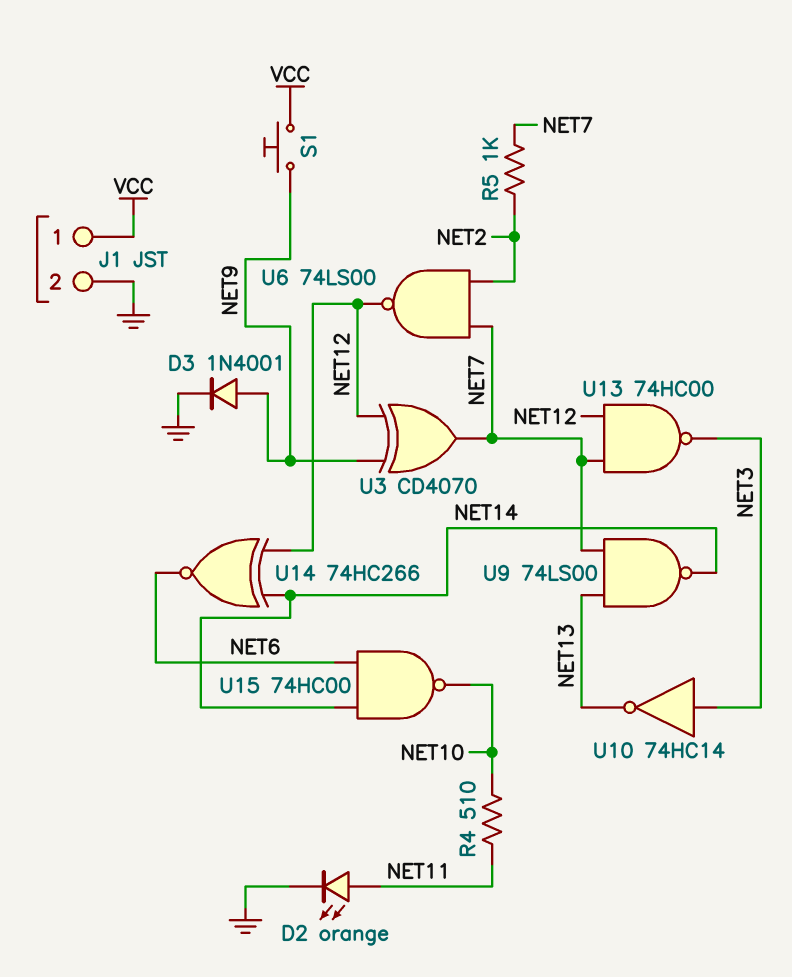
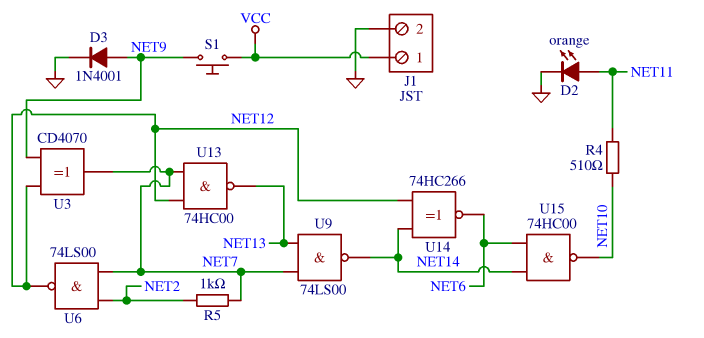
U10: NOT 74HC14 (in NET3, out NET13) -> none
U13: NAND 74HC00 (in NET7, in NET12, out NET3) -> NAND 74HC00 (in NET7, in NET12, out NET13)

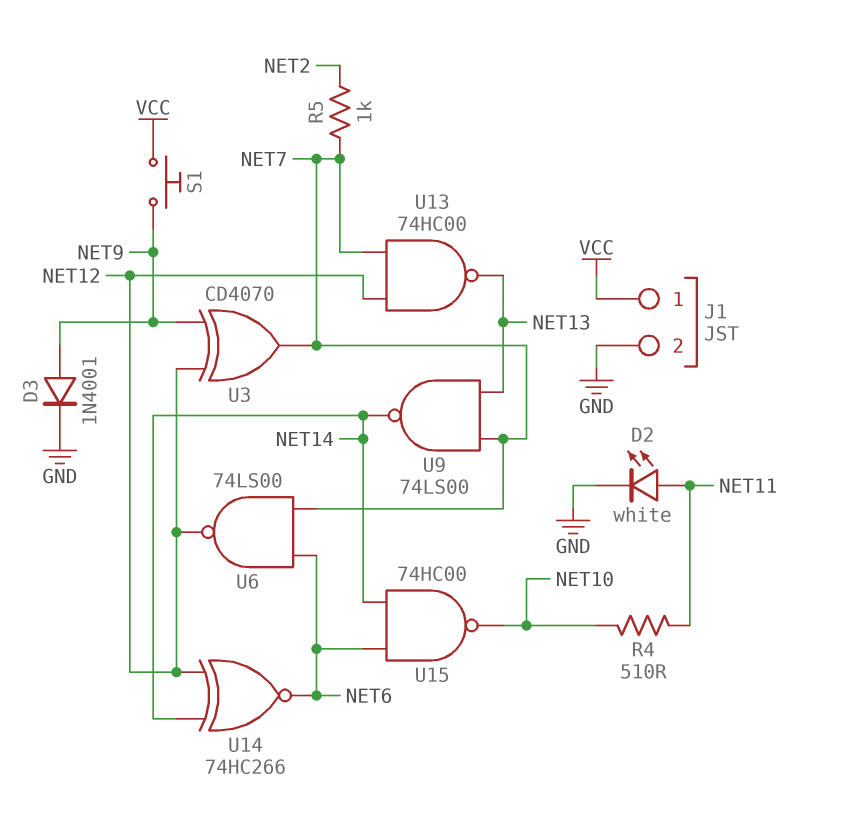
D2: LED orange (A NET11, K GND) -> LED white (A NET11, K GND)
U6: NAND 74LS00 (in NET2, in NET7, out NET12) -> NAND 74LS00 (in NET6, in NET7, out NET12)

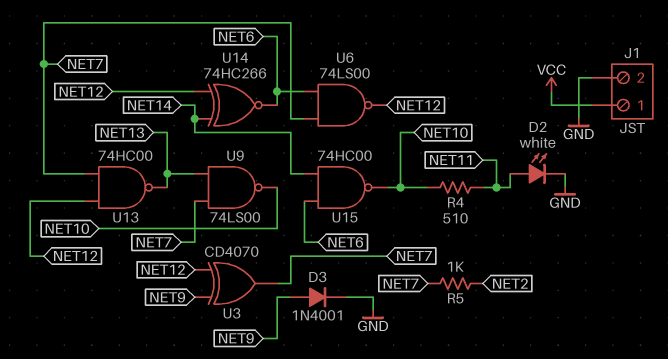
S1: button (NET9, VCC) -> none
U9: NAND 74LS00 (in NET7, in NET13, out NET14) -> NAND 74LS00 (in NET7, in NET13, out NET10)

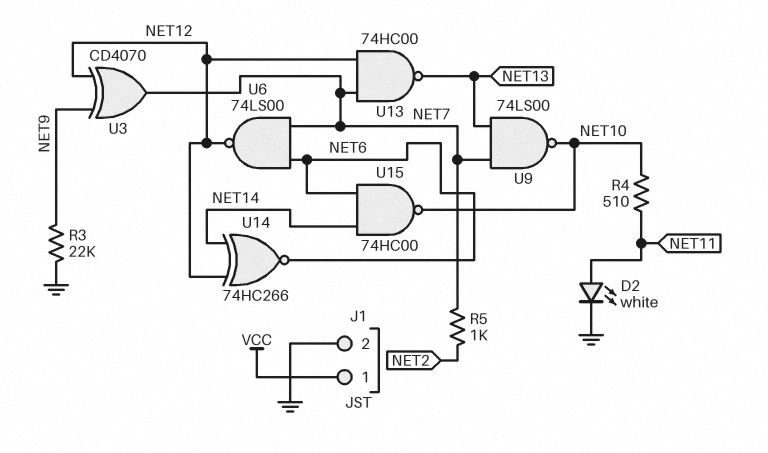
D3: diode 1N4001 (A NET9, K GND) -> none
R3: none -> 22k (GND, NET9)

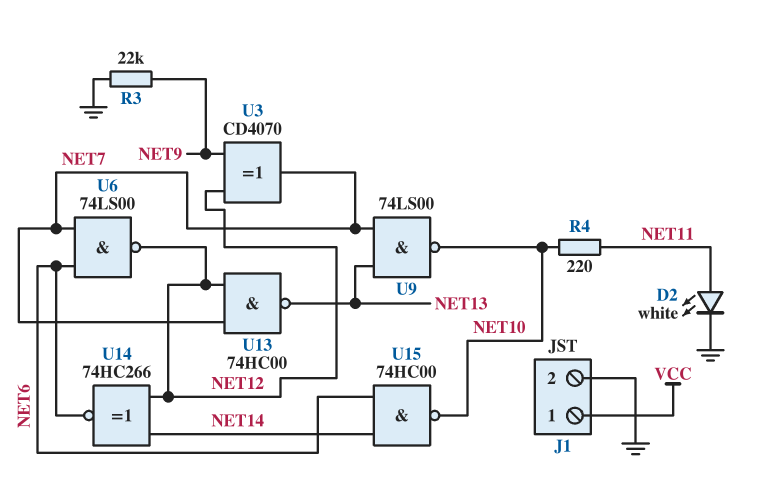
R4: 510 (NET10, NET11) -> 220 (NET10, NET11)
R5: 1k (NET2, NET7) -> none

